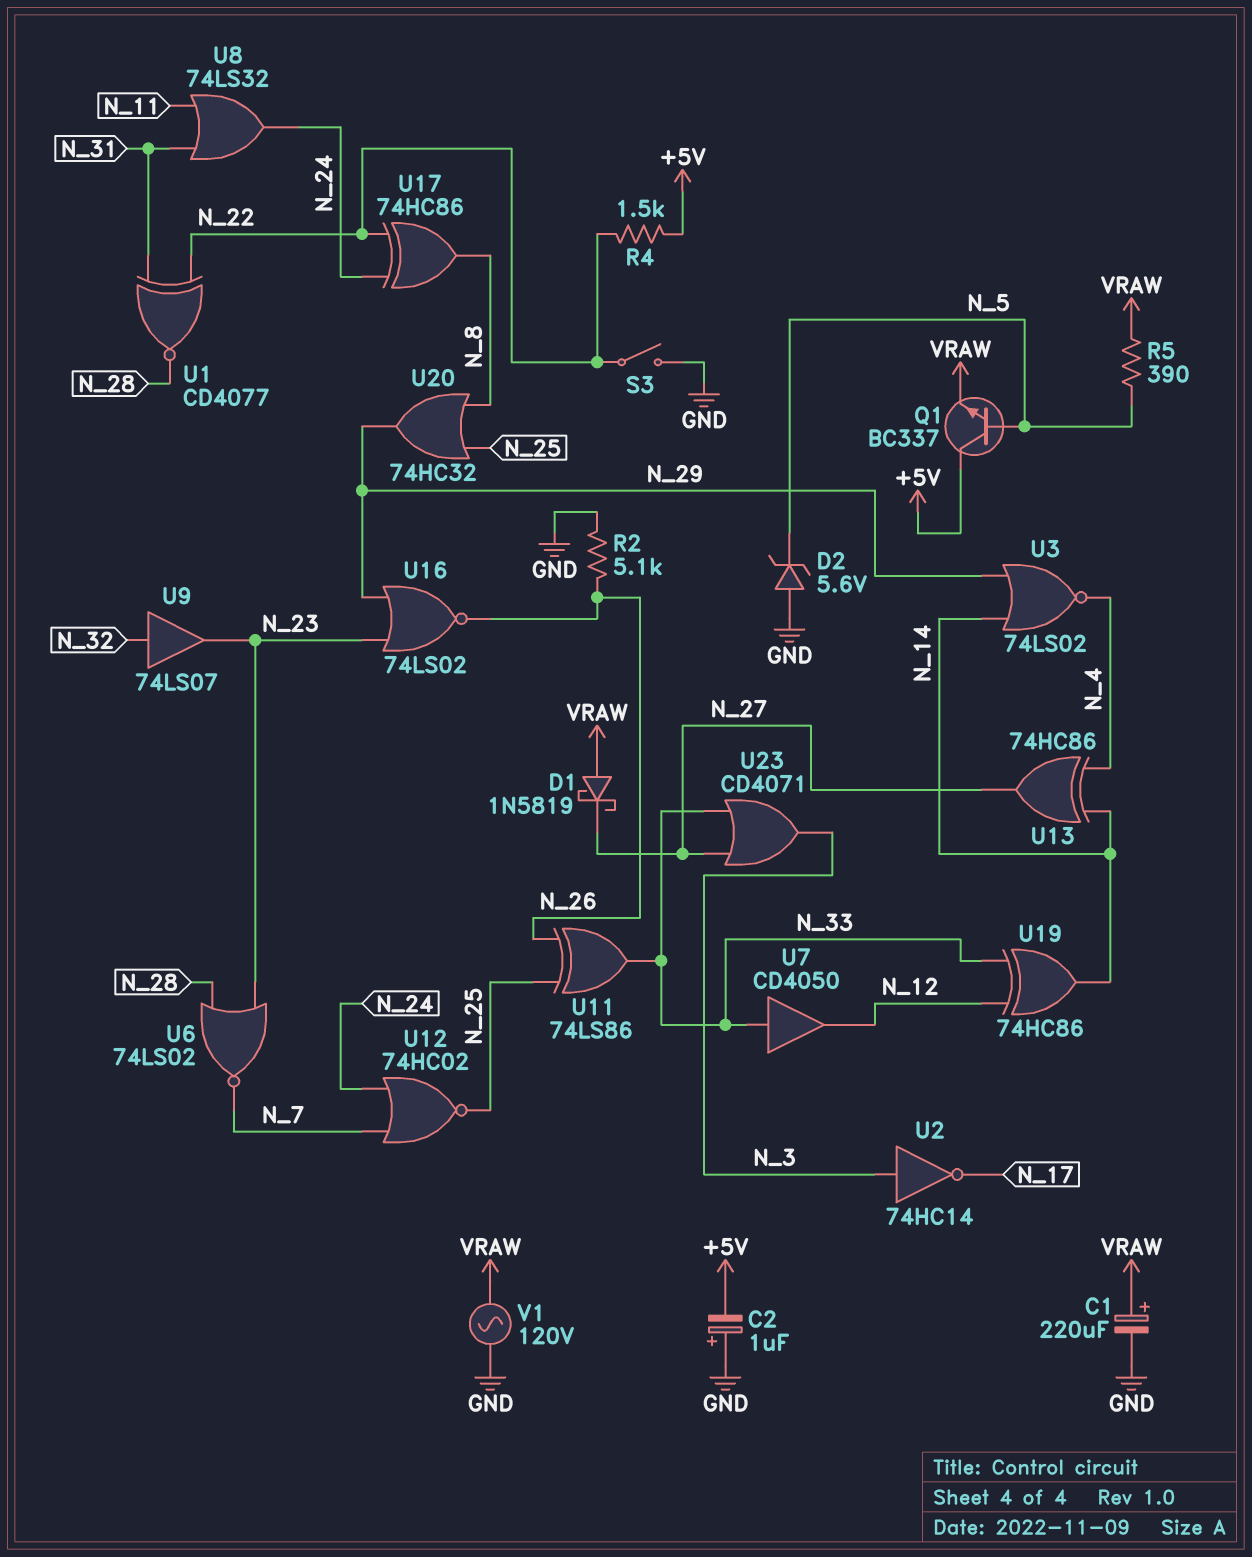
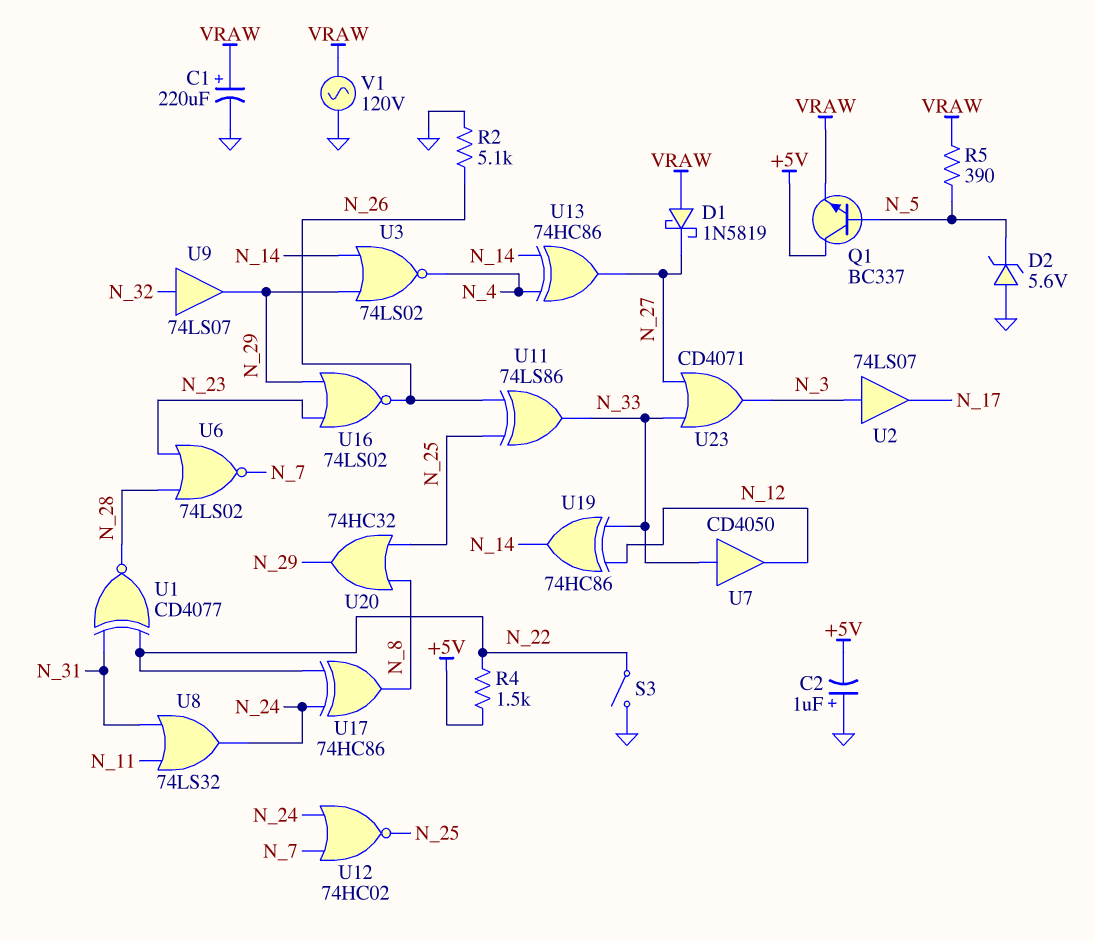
U2: NOT 74HC14 (in N_3, out N_17) -> buffer 74LS07 (in N_3, out N_17)
U9: buffer 74LS07 (in N_32, out N_23) -> buffer 74LS07 (in N_32, out N_29)

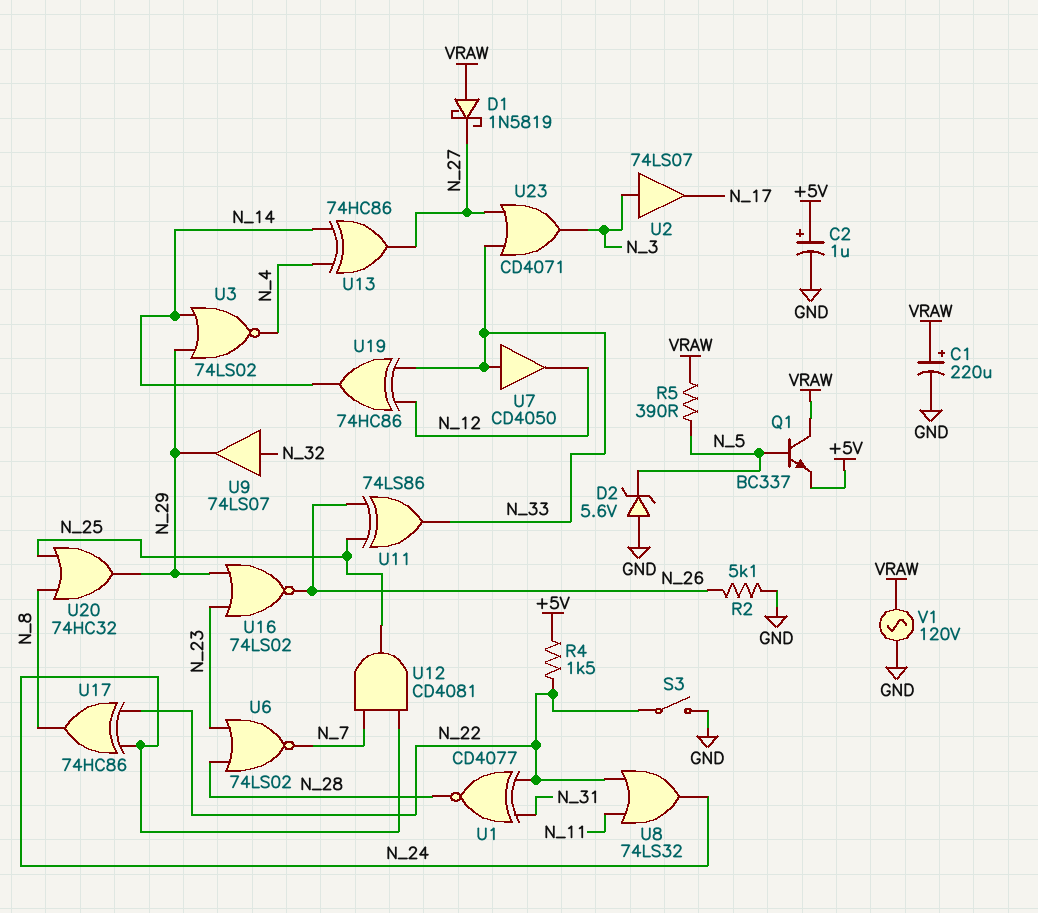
C2: 1uF (plus GND, minus +5V) -> 1uF (plus +5V, minus GND)
Q1: NPN BC337 (B N_5, C +5V, E VRAW) -> NPN BC337 (B N_5, C VRAW, E +5V)
U8: OR 74LS32 (in N_11, in N_31, out N_24) -> OR 74LS32 (in N_11, in N_22, out N_24)
U12: NOR 74HC02 (in N_7, in N_24, out N_25) -> AND CD4081 (in N_7, in N_24, out N_25)

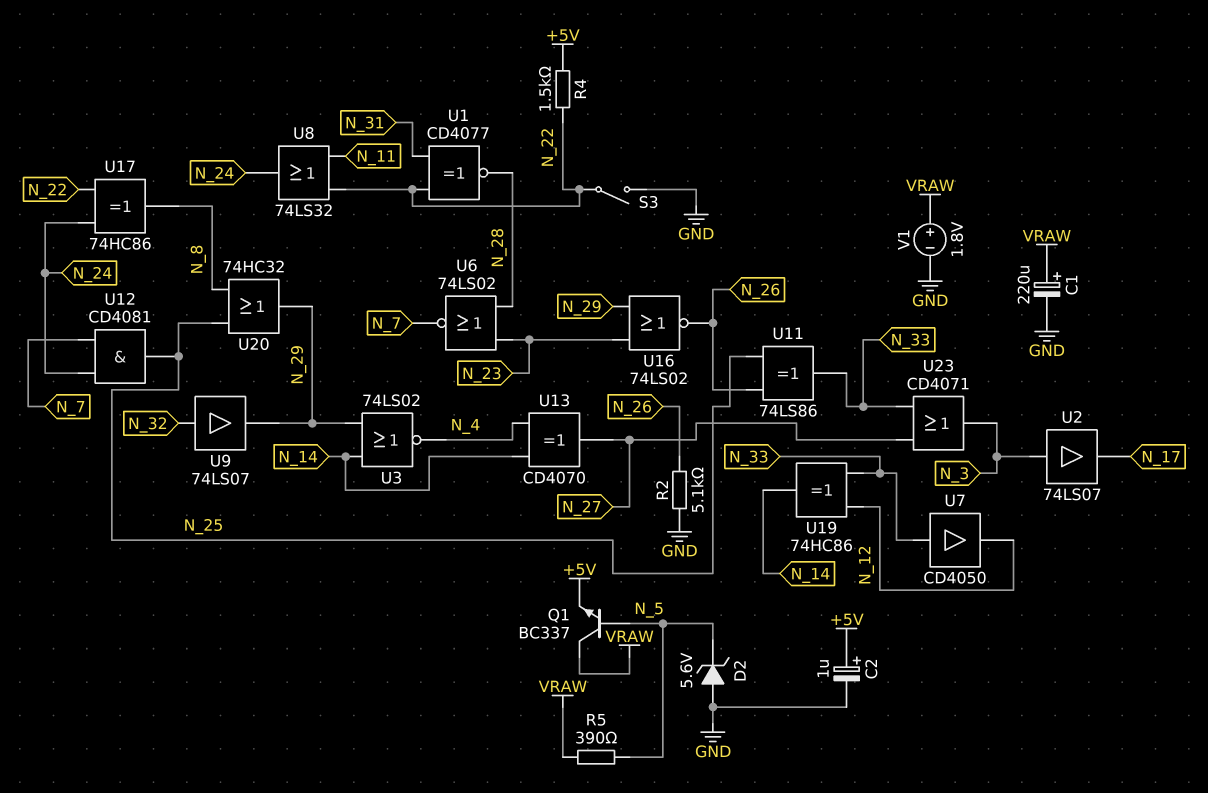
D1: schottky 1N5819 (A VRAW, K N_27) -> none
U13: XOR 74HC86 (in N_4, in N_14, out N_27) -> XOR CD4070 (in N_4, in N_14, out N_27)
V1: AC 120V (GND, VRAW) -> 1.8V (plus VRAW, minus GND)

